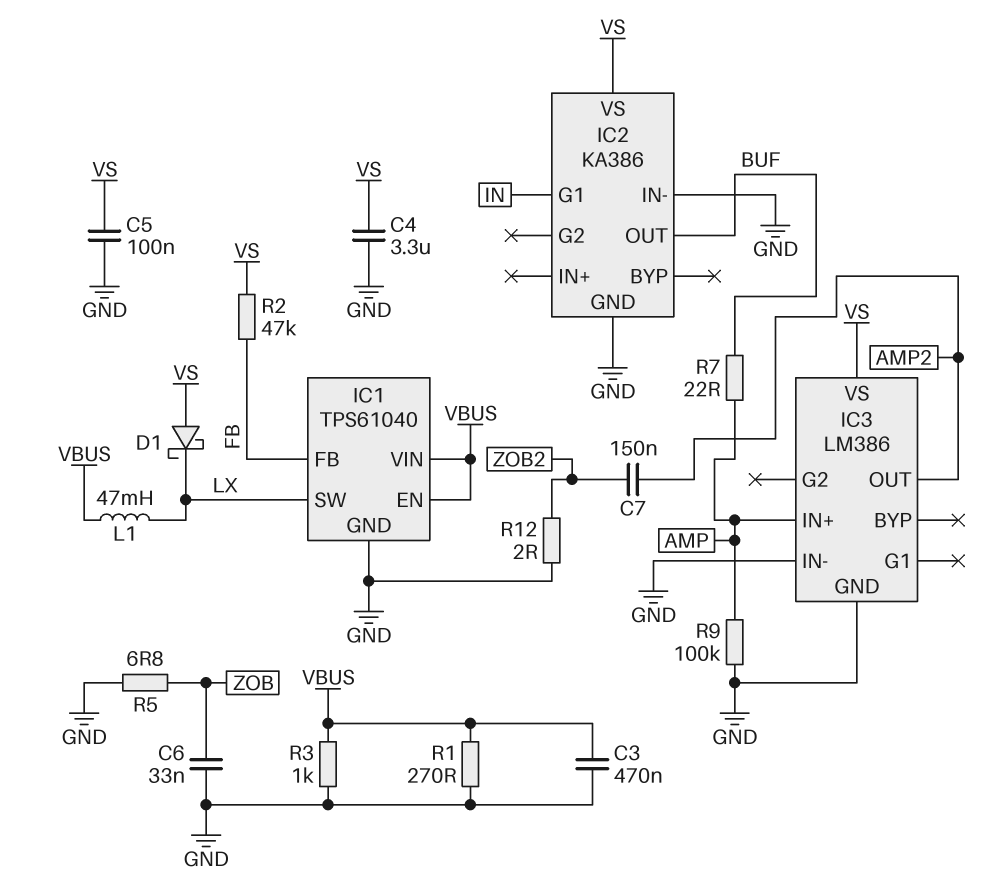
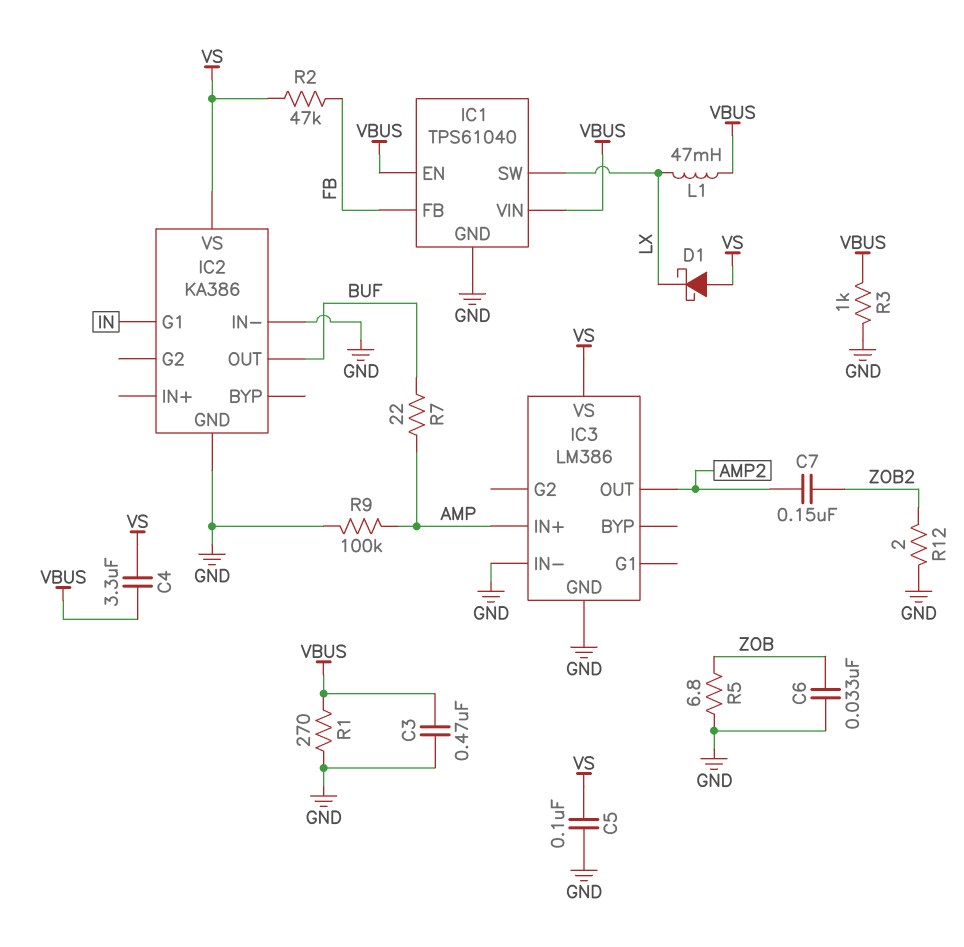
C4: 3.3uF (GND, VS) -> 3.3uF (VBUS, VS)

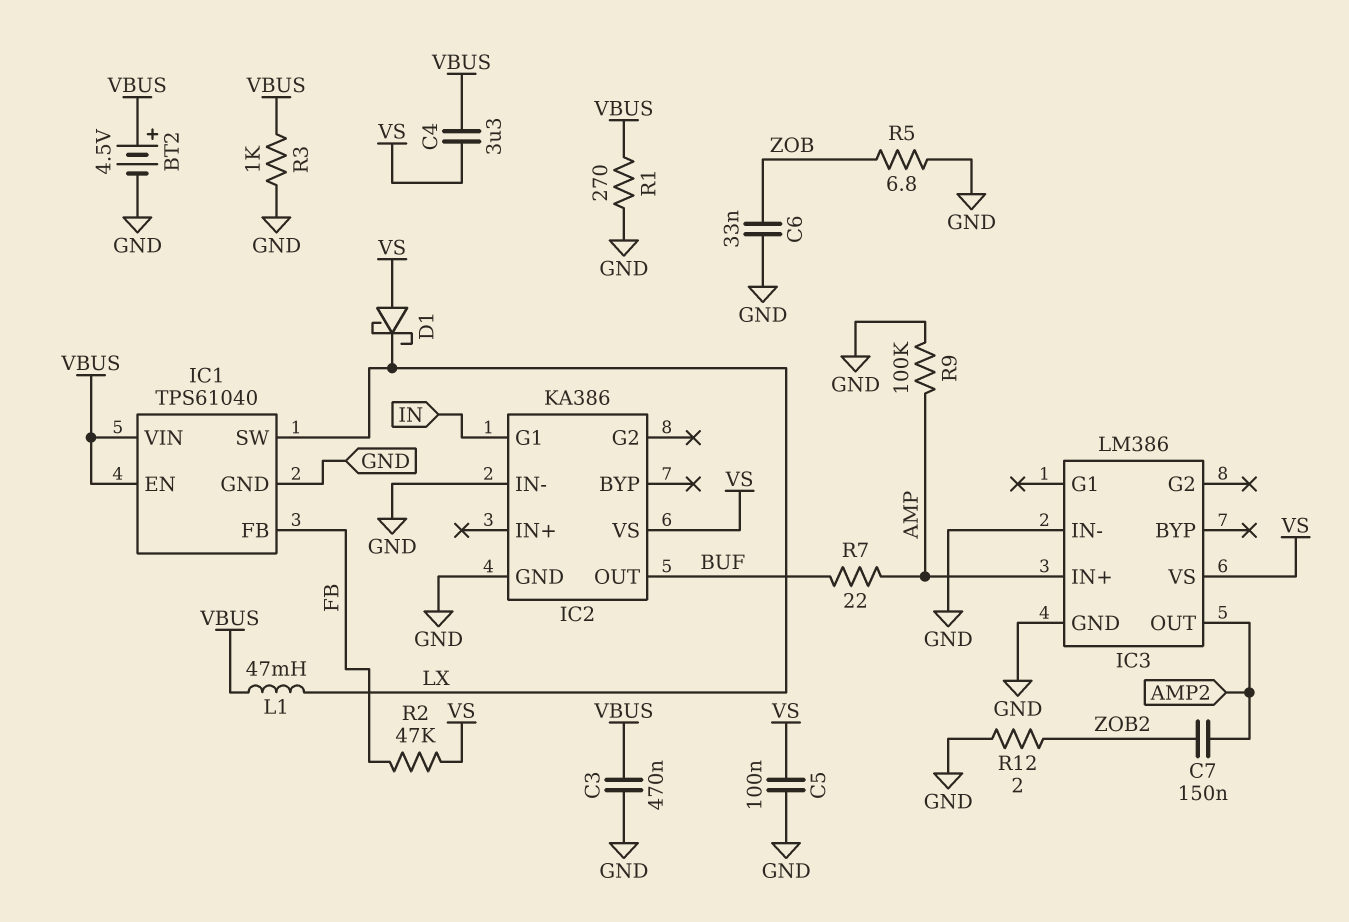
BT2: none -> 4.5V (plus VBUS, minus GND)

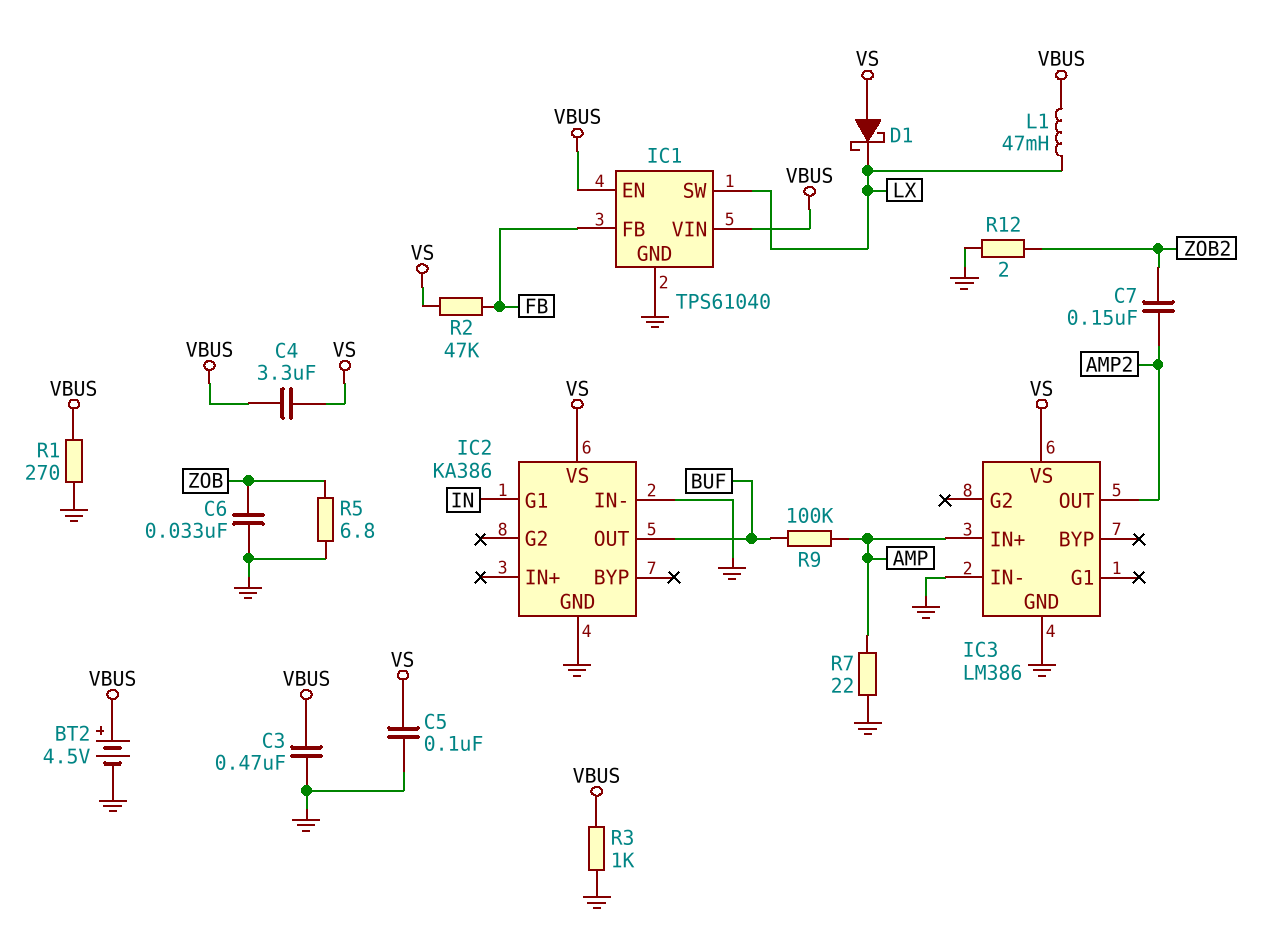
R7: 22 (AMP, BUF) -> 22 (AMP, GND)
R9: 100k (AMP, GND) -> 100k (AMP, BUF)

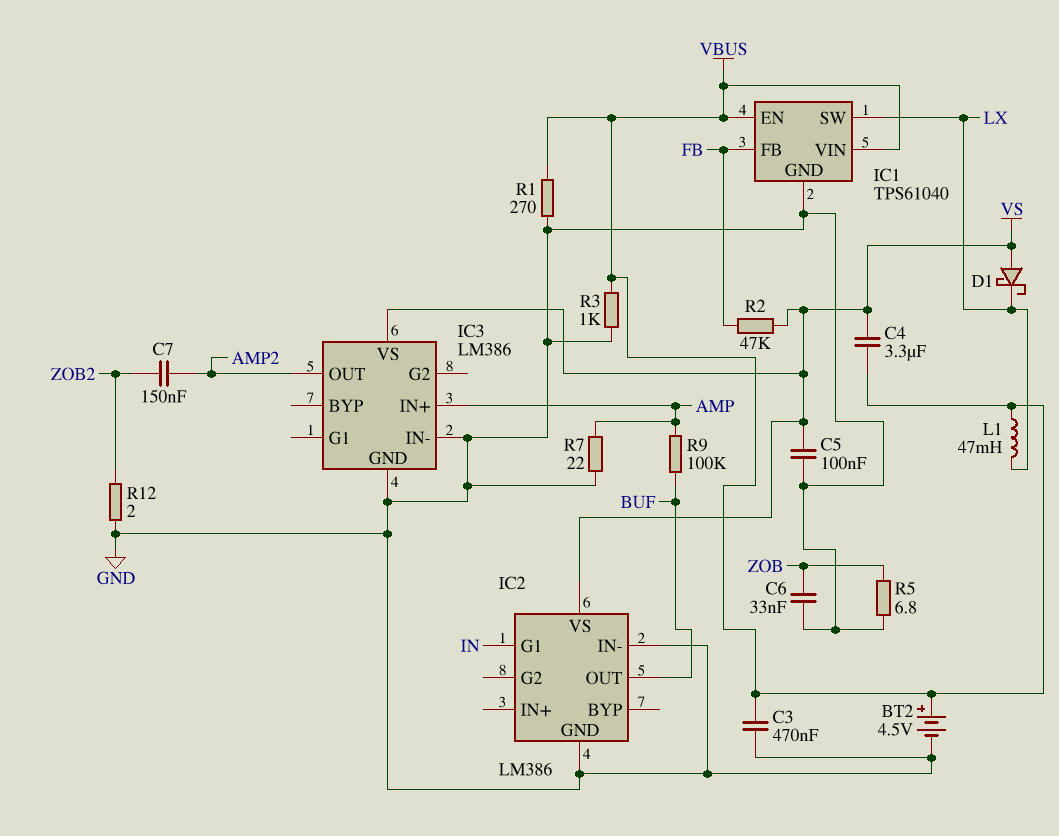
IC2: KA386 -> LM386

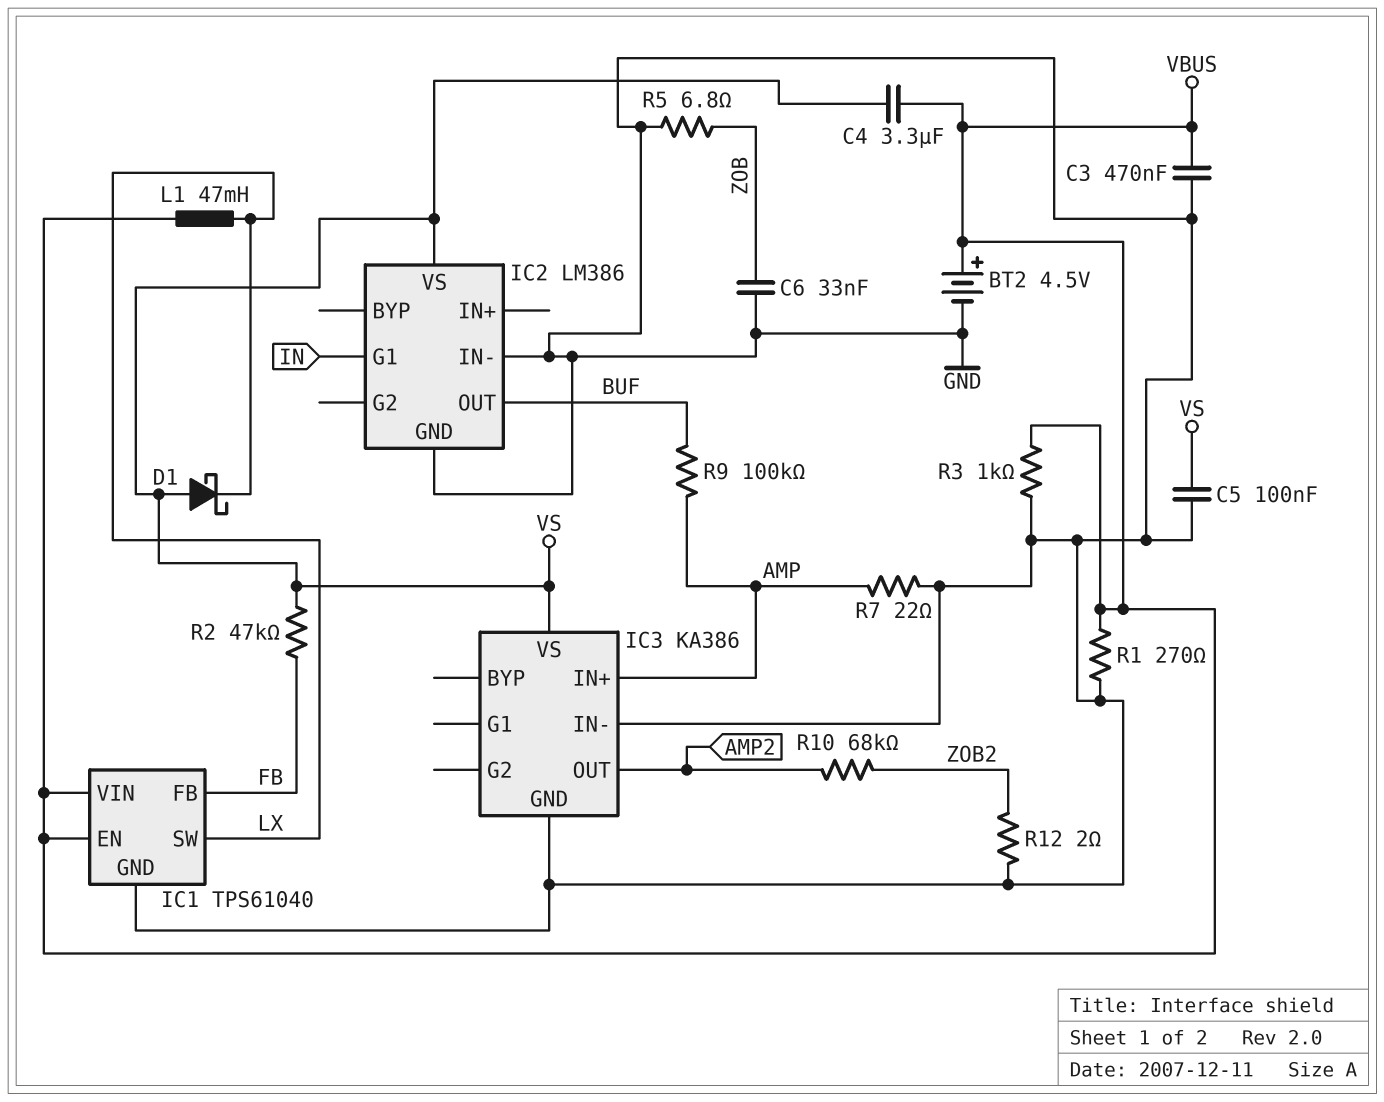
C7: 150nF (AMP2, ZOB2) -> none
IC3: LM386 -> KA386
R10: none -> 68k (AMP2, ZOB2)

